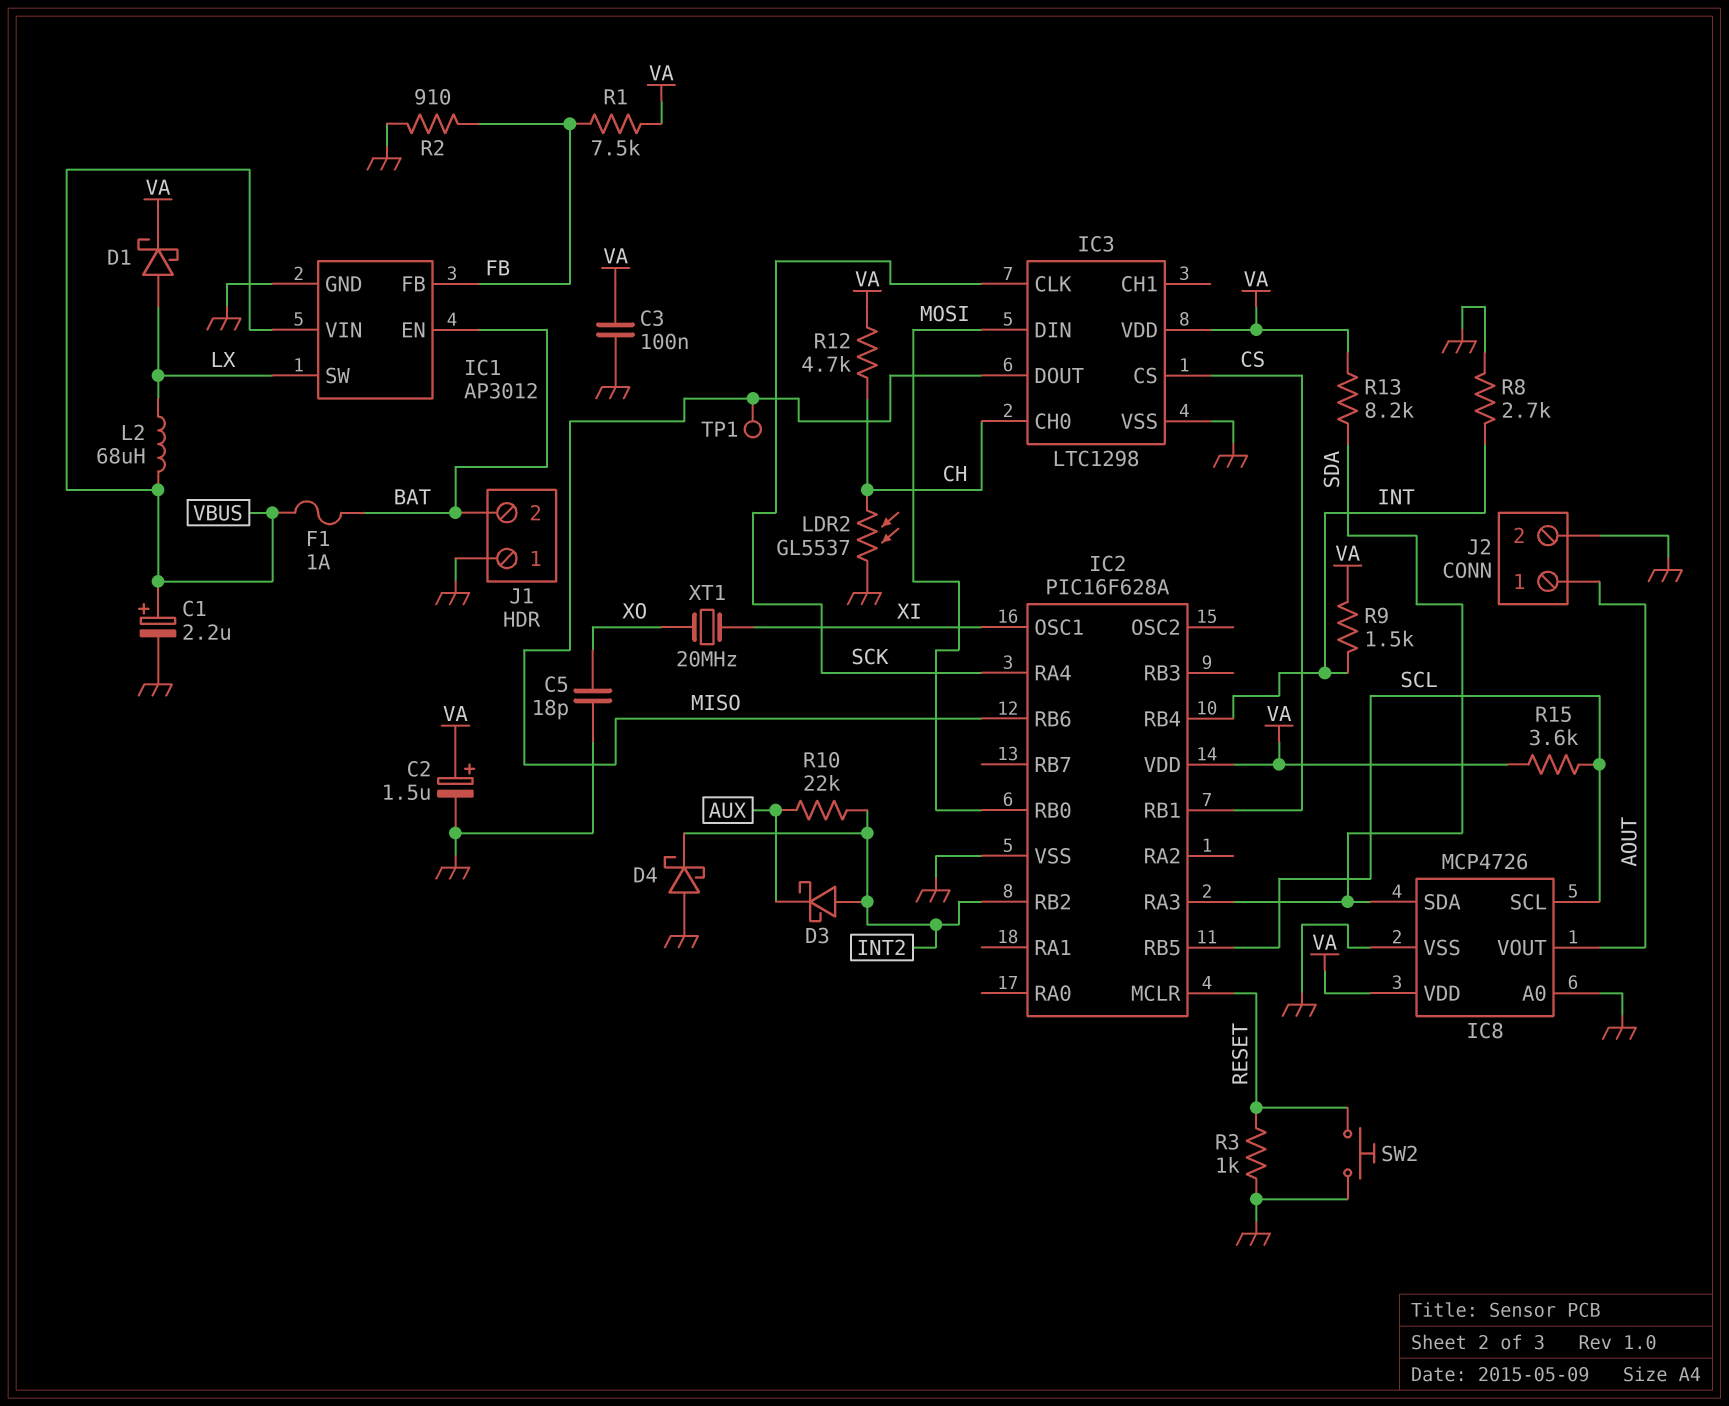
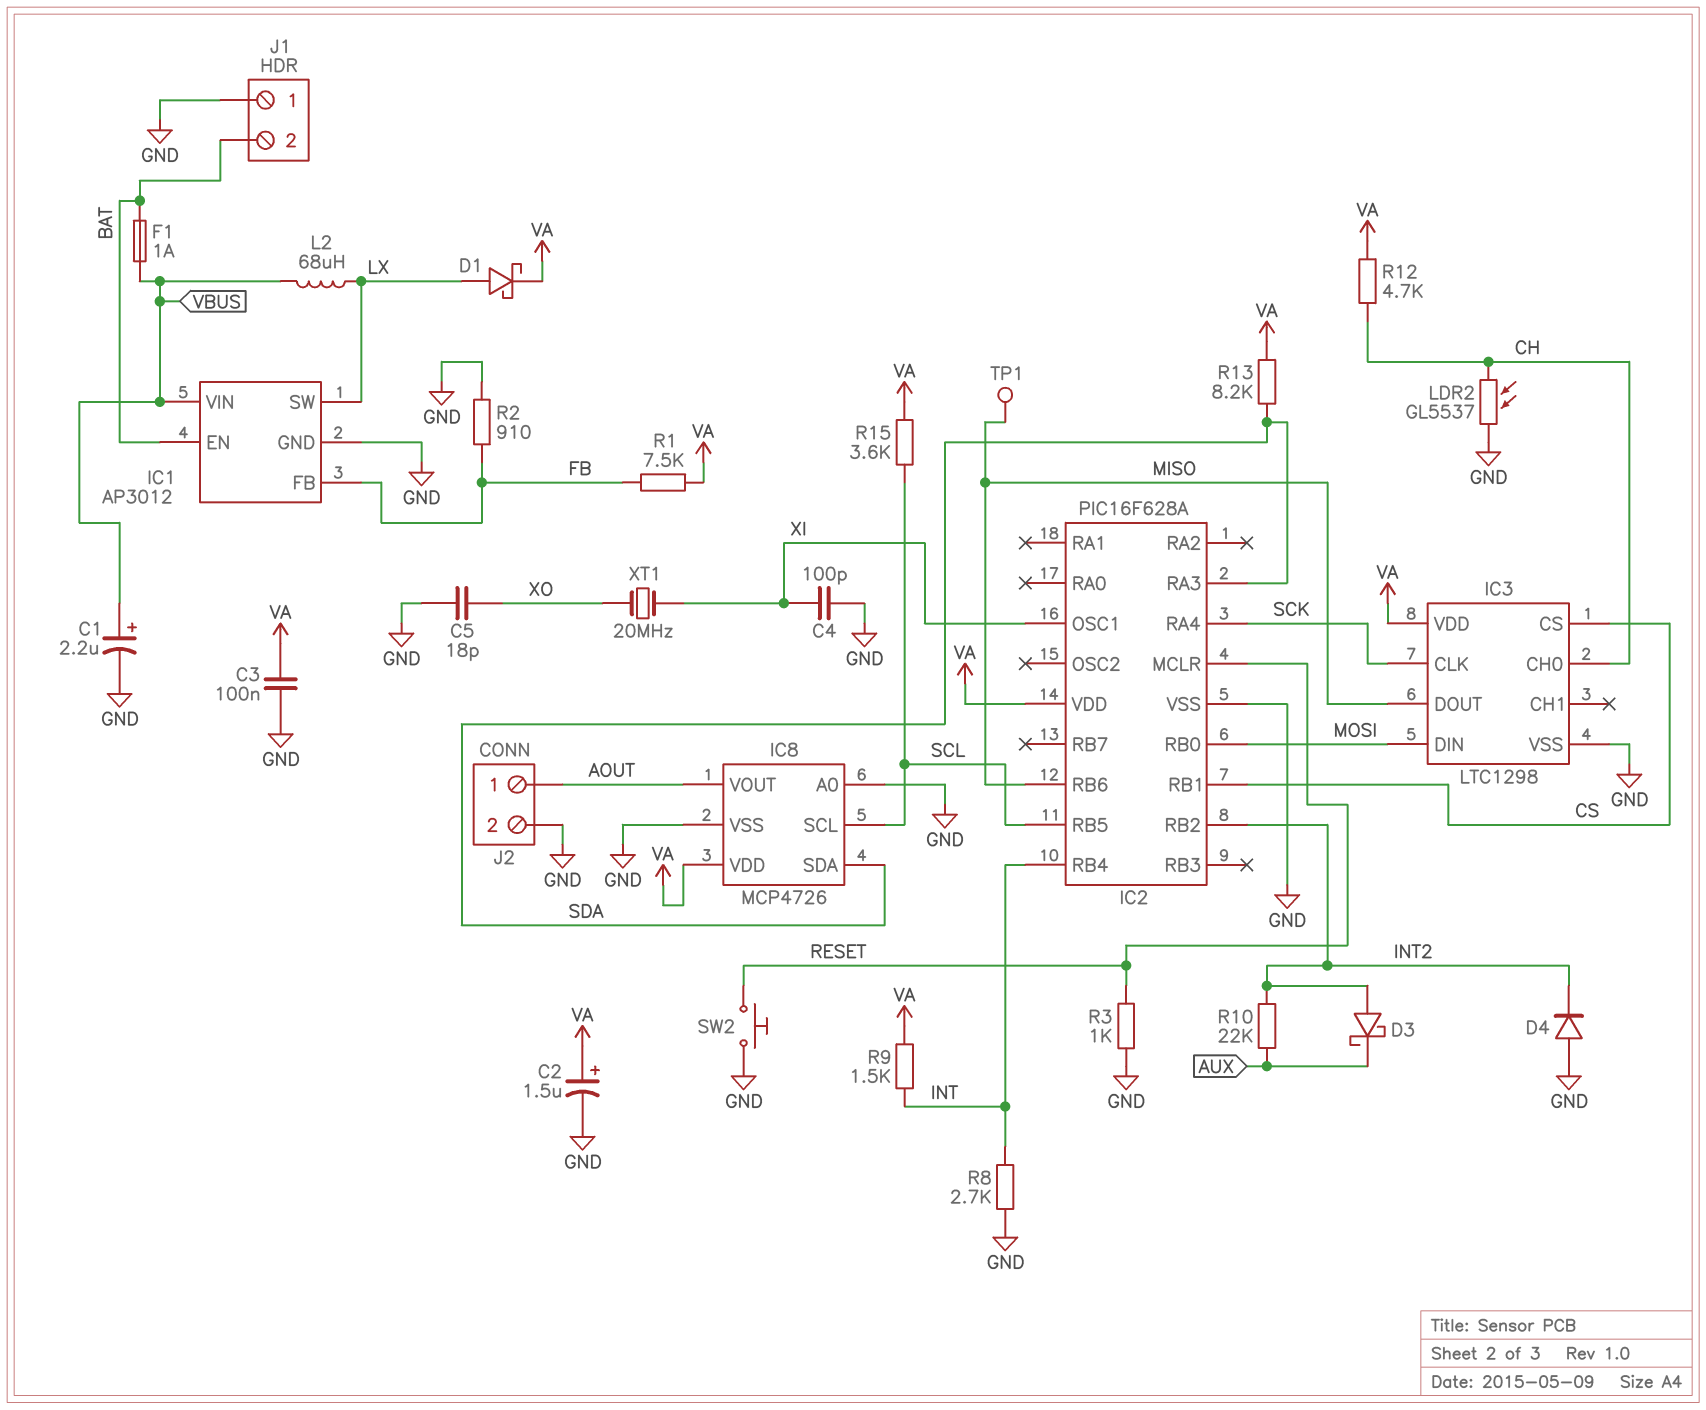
C4: none -> 100pF (GND, XI)
D4: schottky (A GND, K INT2) -> diode (A GND, K INT2)

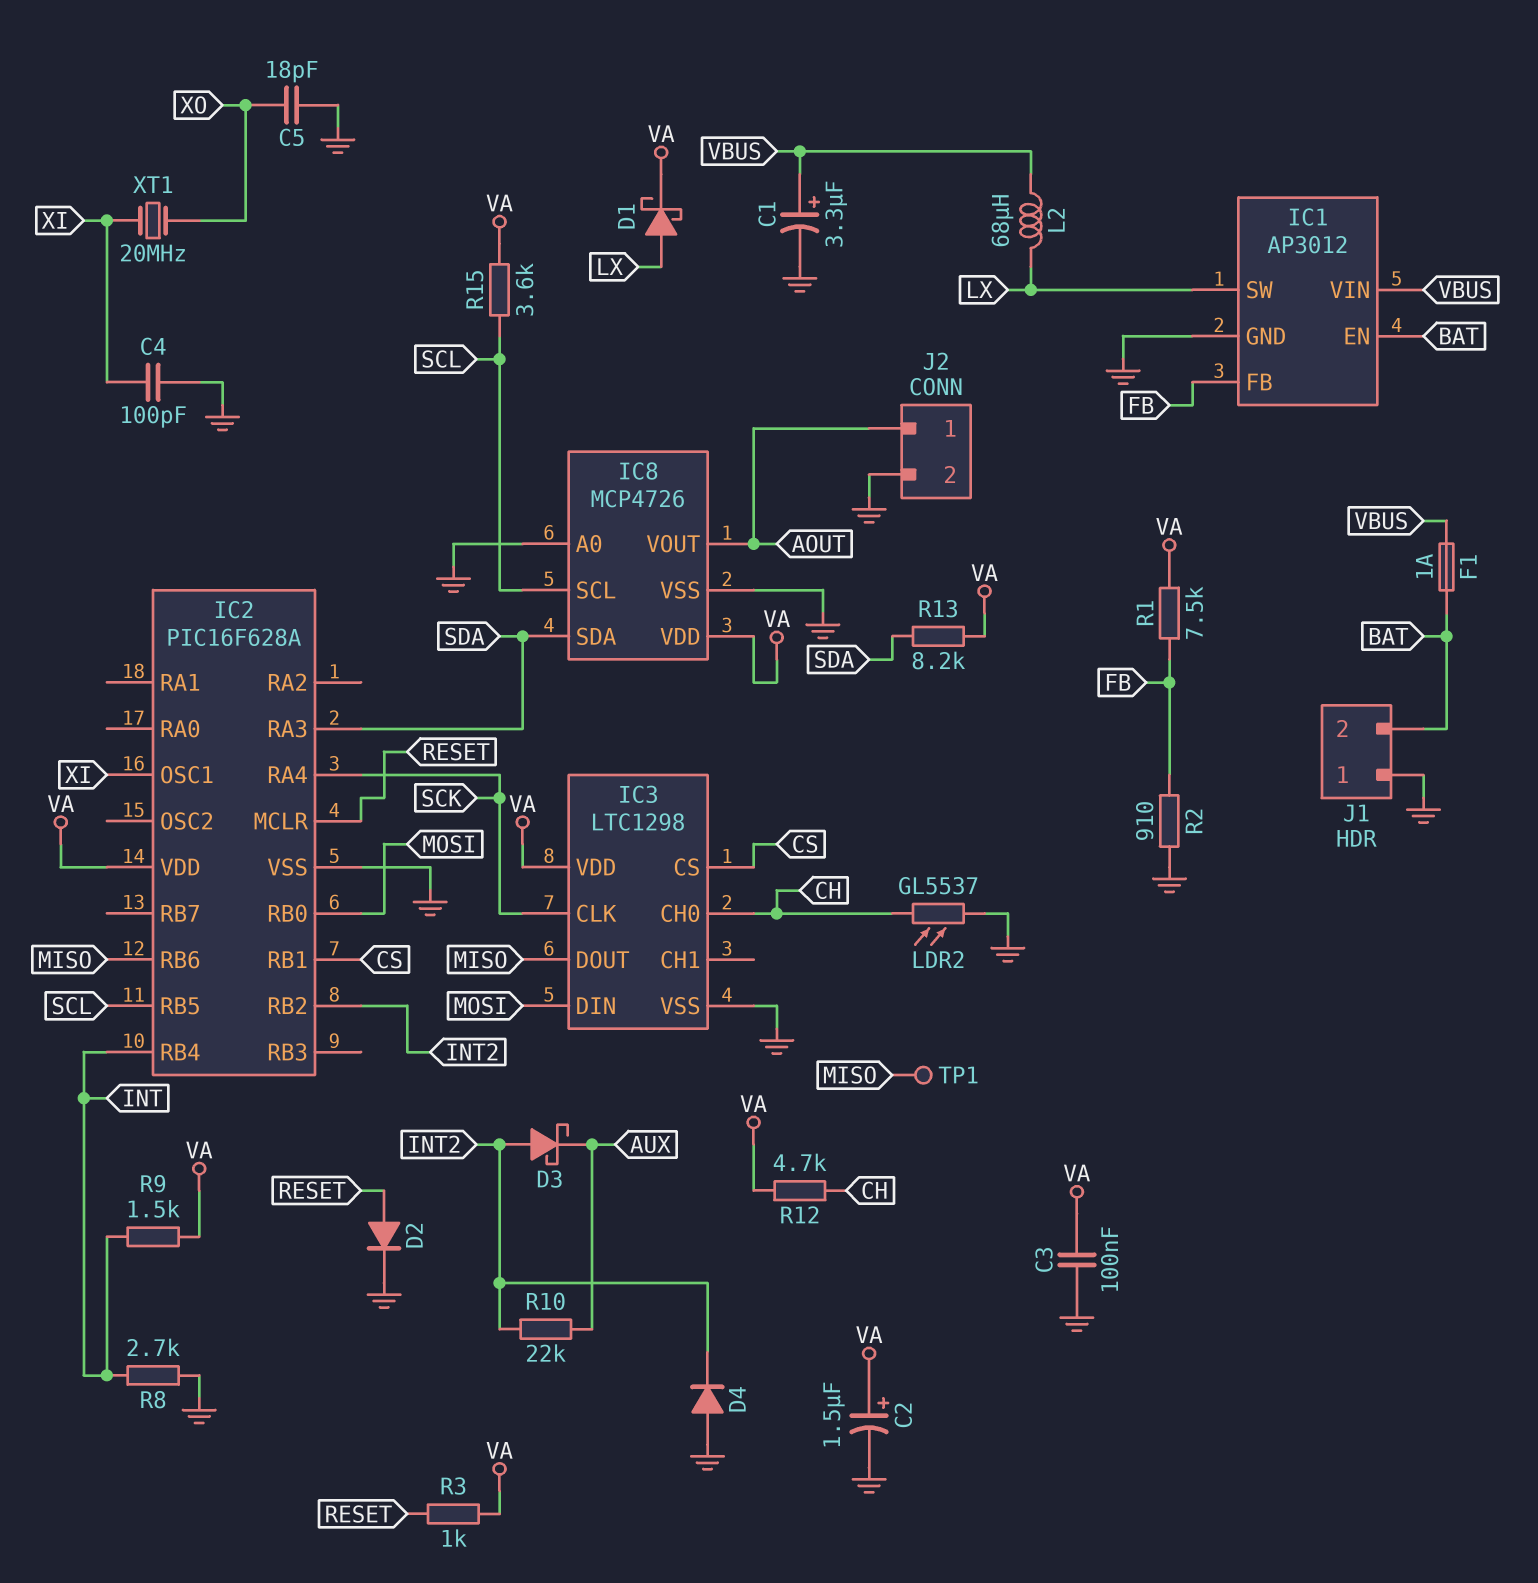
C1: 2.2uF (plus VBUS, minus GND) -> 3.3uF (plus VBUS, minus GND)
D2: none -> diode (A RESET, K GND)
R3: 1k (GND, RESET) -> 1k (RESET, VA)
SW2: button (GND, RESET) -> none

